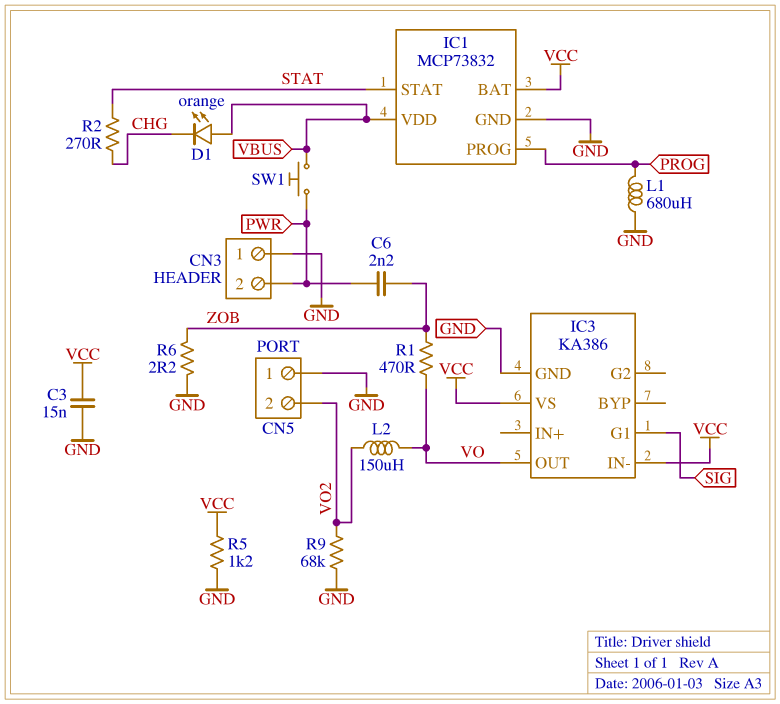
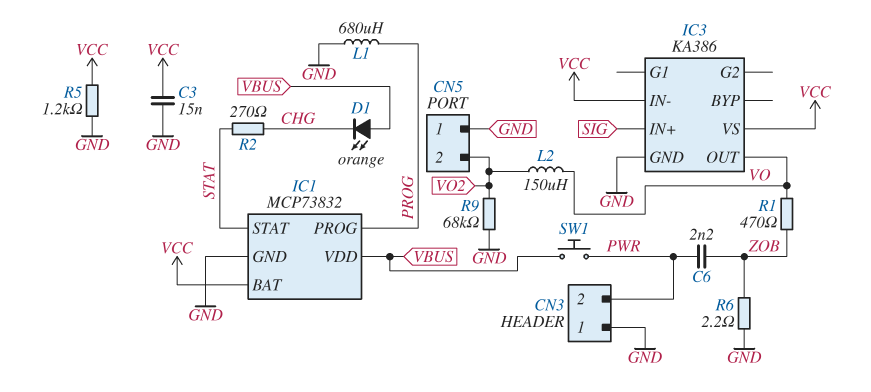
IC3 pin G1: SIG -> none
IC3 pin IN+: none -> SIG

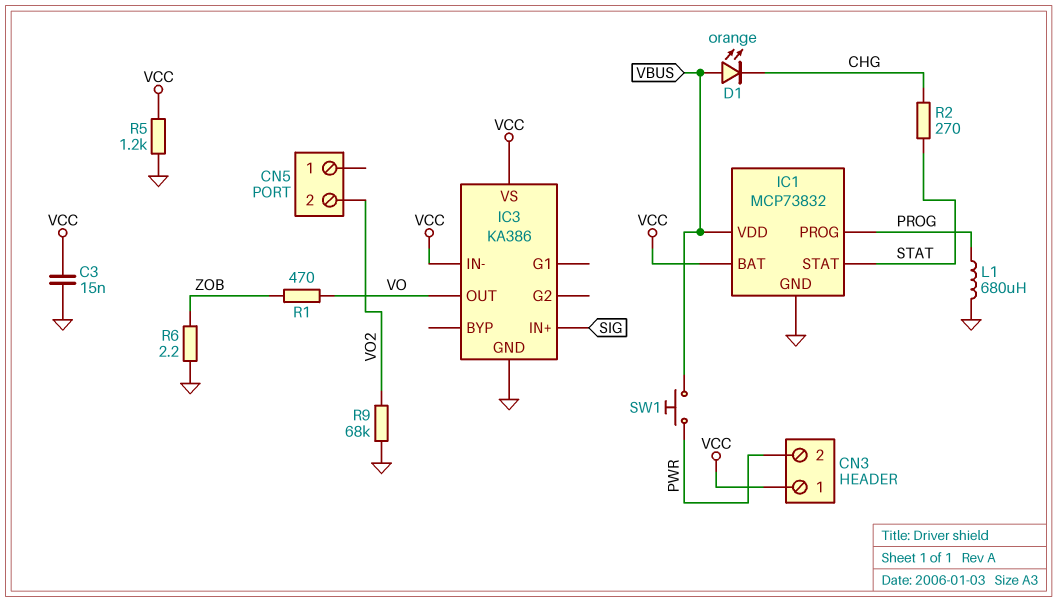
C6: 2.2nF (PWR, ZOB) -> none
CN3 pin 1: GND -> VCC
CN5 pin 1: GND -> none
L2: 150uH (VO, VO2) -> none

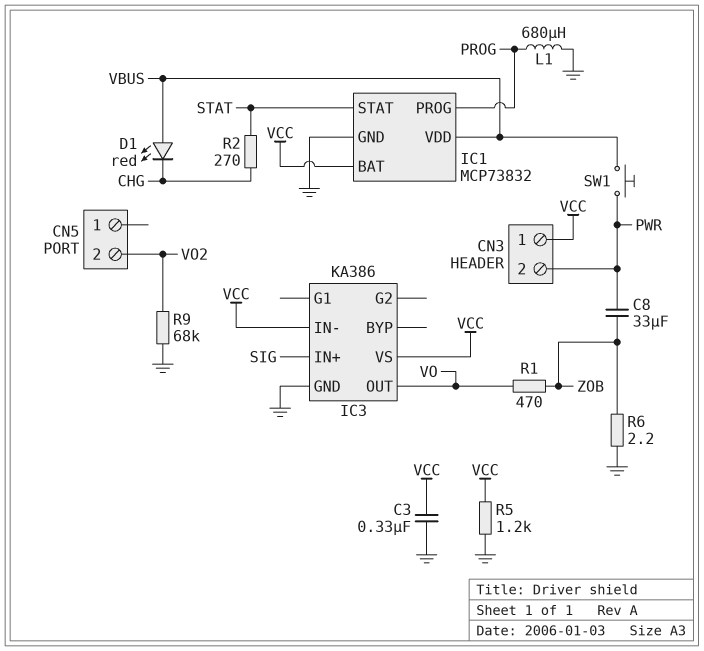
C3: 15nF (GND, VCC) -> 330nF (GND, VCC)
C8: none -> 33uF (PWR, ZOB)
D1: LED orange (A VBUS, K CHG) -> LED red (A VBUS, K CHG)

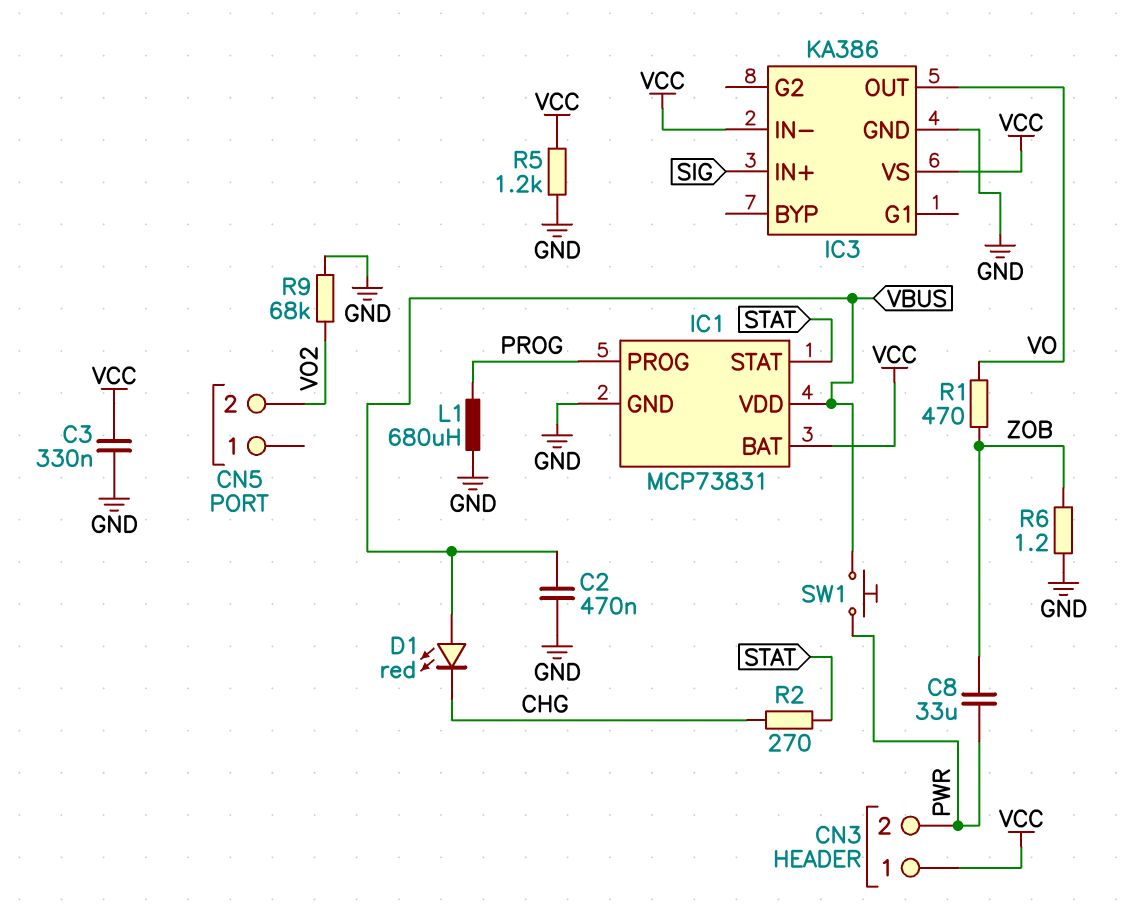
C2: none -> 470nF (GND, VBUS)
IC1: MCP73832 -> MCP73831
R6: 2.2 (GND, ZOB) -> 1.2 (GND, ZOB)

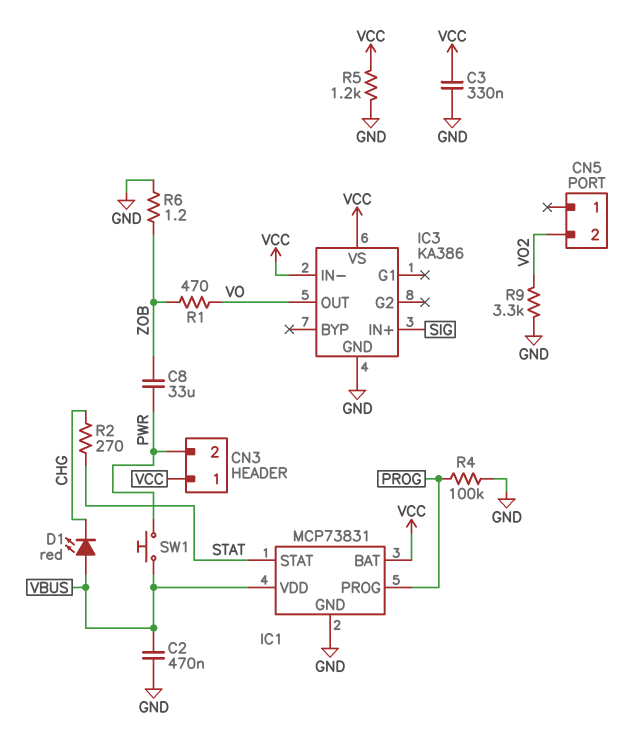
L1: 680uH (GND, PROG) -> none
R4: none -> 100k (GND, PROG)
R9: 68k (GND, VO2) -> 3.3k (GND, VO2)

